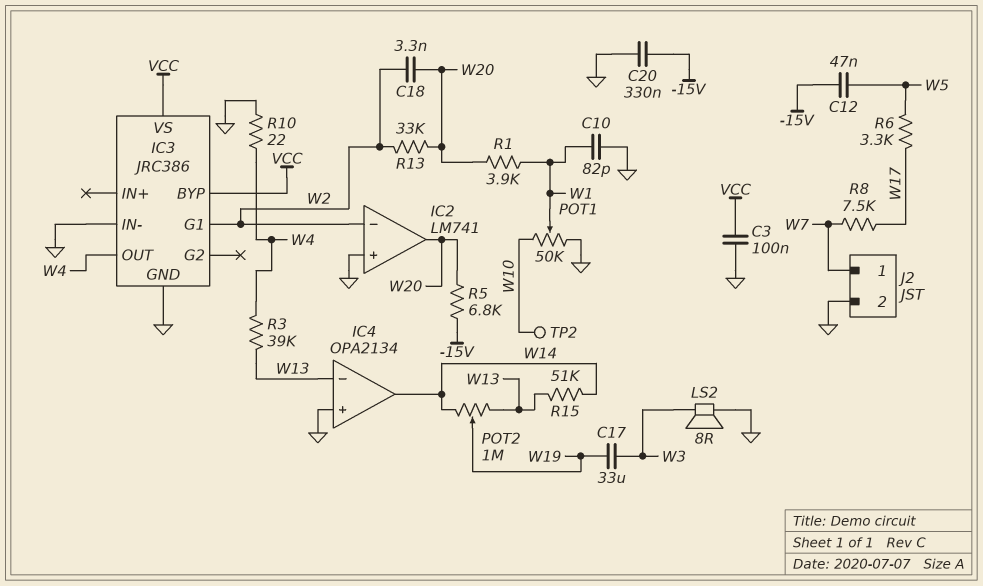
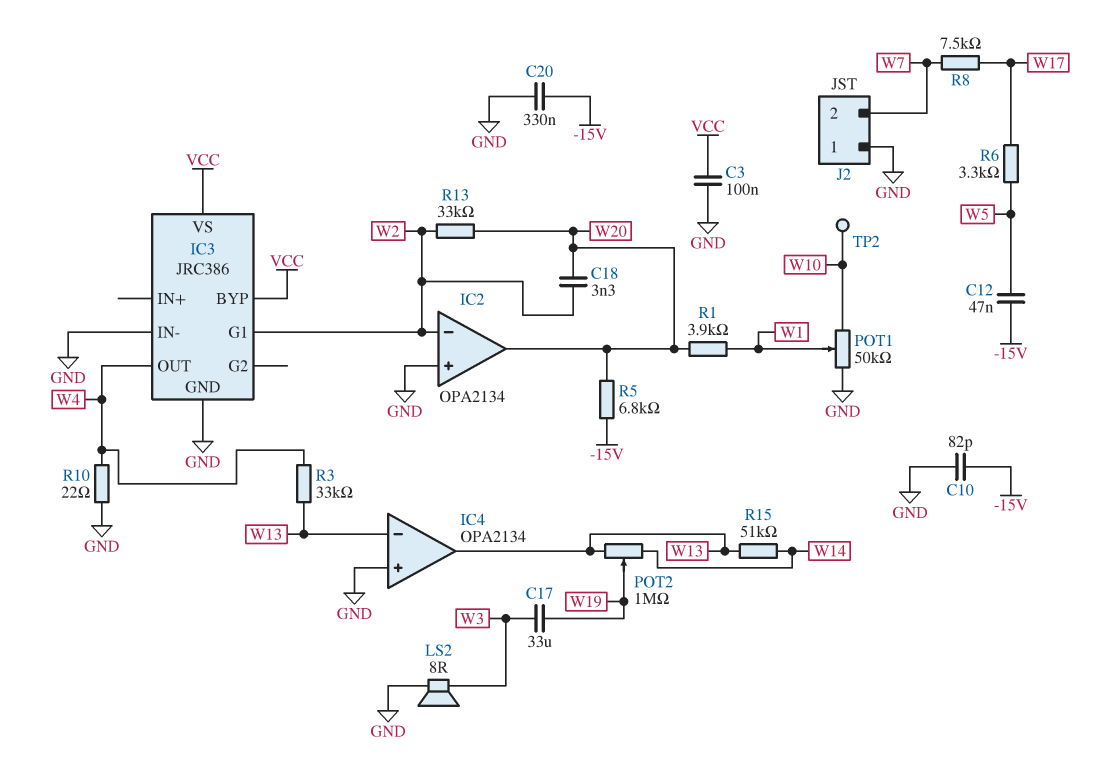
C10: 82pF (GND, W1) -> 82pF (-15V, GND)
IC2: LM741 -> OPA2134
IC4 pin out: W14 -> W13
J2 pin 1: W7 -> GND
J2 pin 2: GND -> W7
R3: 39k (W4, W13) -> 33k (W4, W13)

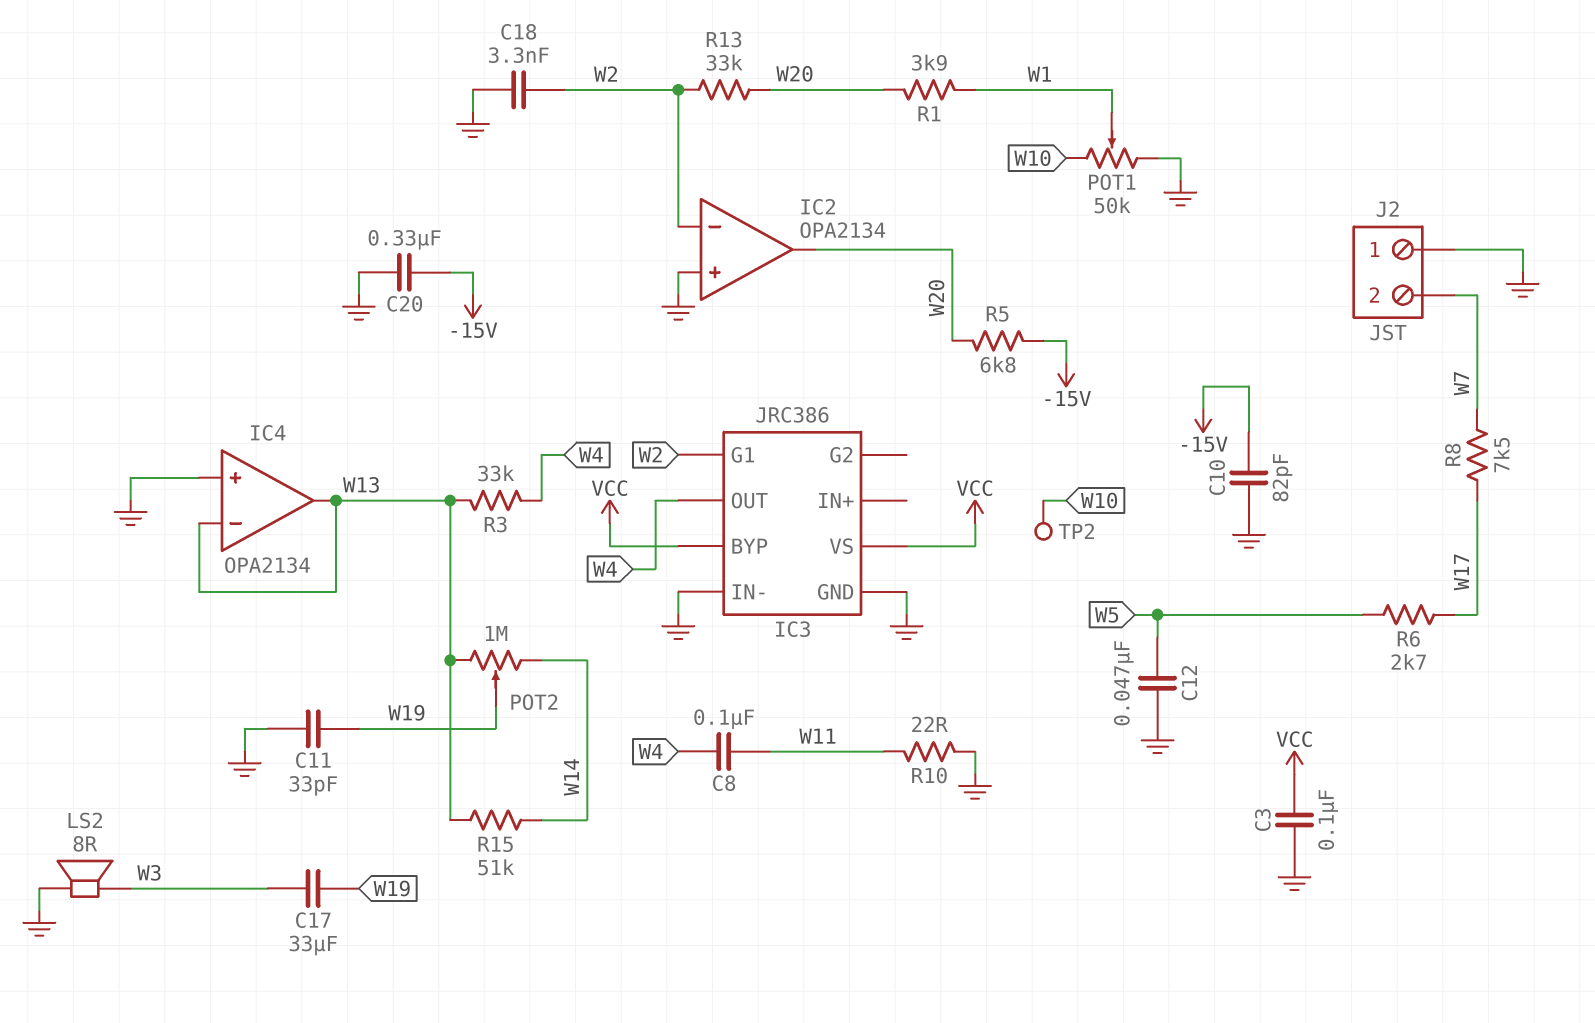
C8: none -> 100nF (W4, W11)
C11: none -> 33pF (GND, W19)
C12: 47nF (-15V, W5) -> 47nF (GND, W5)
C18: 3.3nF (W2, W20) -> 3.3nF (GND, W2)
R6: 3.3k (W5, W17) -> 2.7k (W5, W17)
R10: 22 (GND, W4) -> 22 (GND, W11)

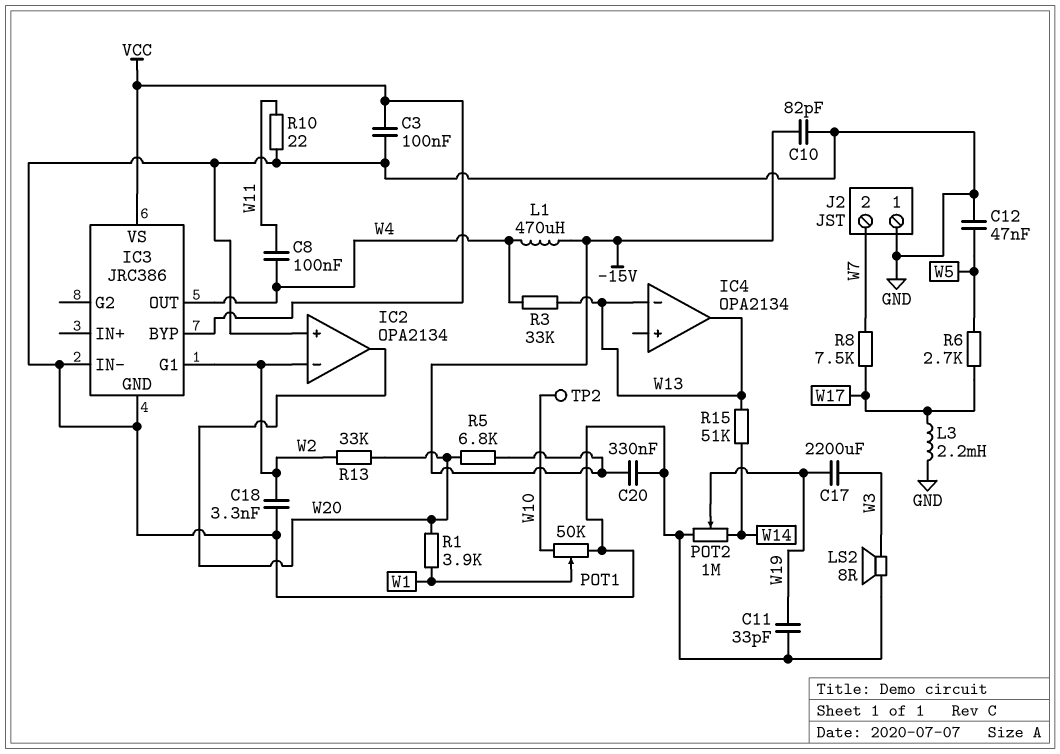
C17: 33uF (W3, W19) -> 2200uF (W3, W19)
IC4 pin in+: GND -> none
L1: none -> 470uH (-15V, W4)
L3: none -> 2.2mH (GND, W17)
POT2: 1M (W13, W14, wiper W19) -> 1M (GND, W14, wiper W19)

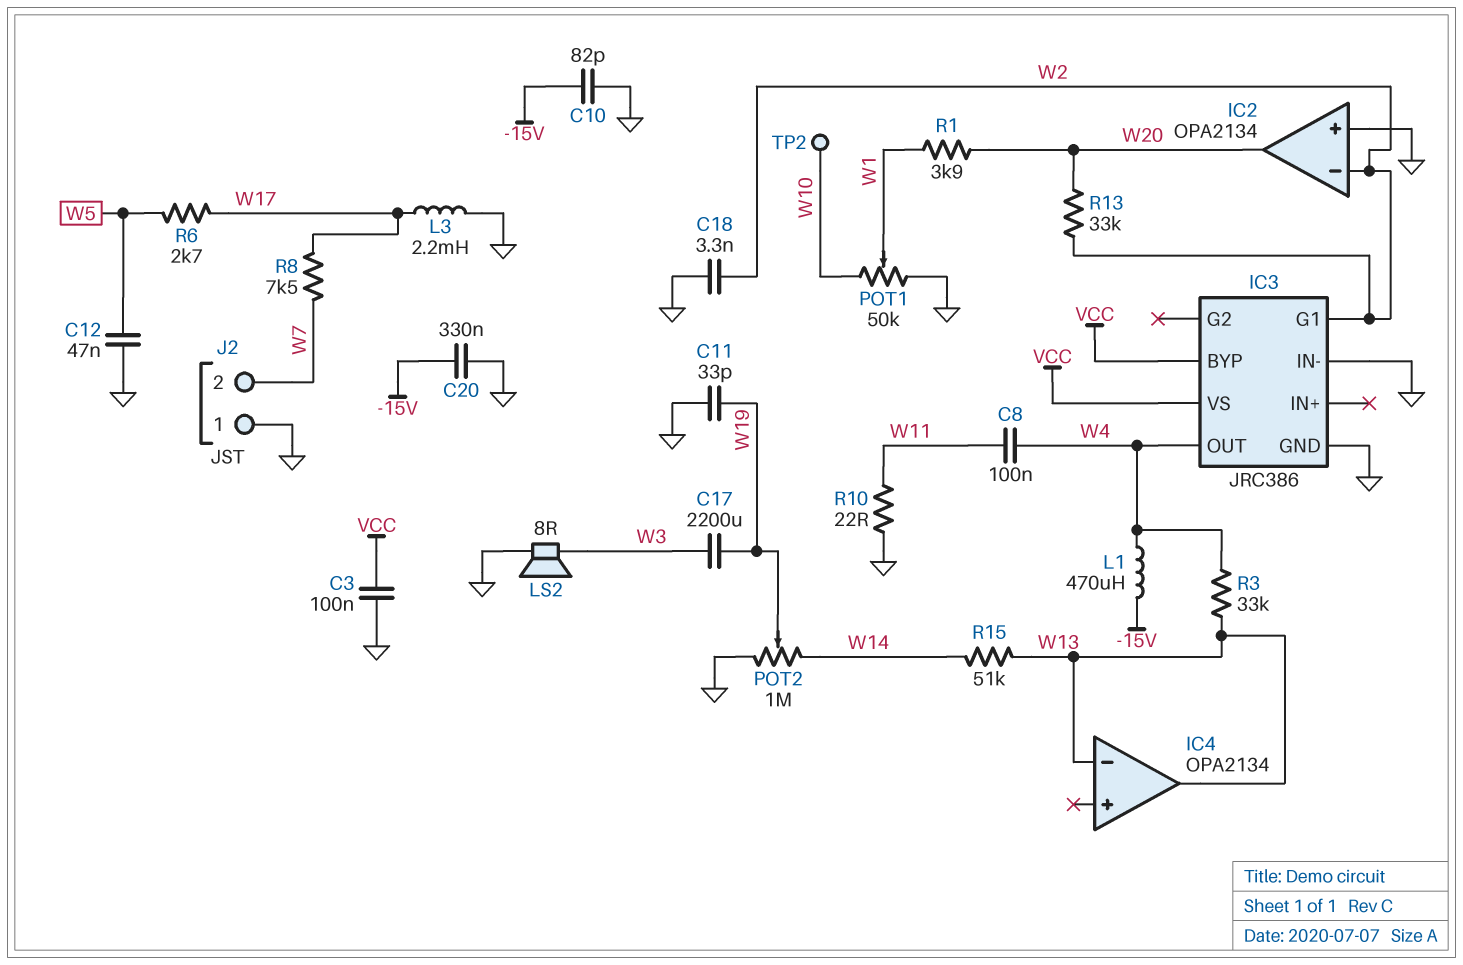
R5: 6.8k (-15V, W20) -> none

